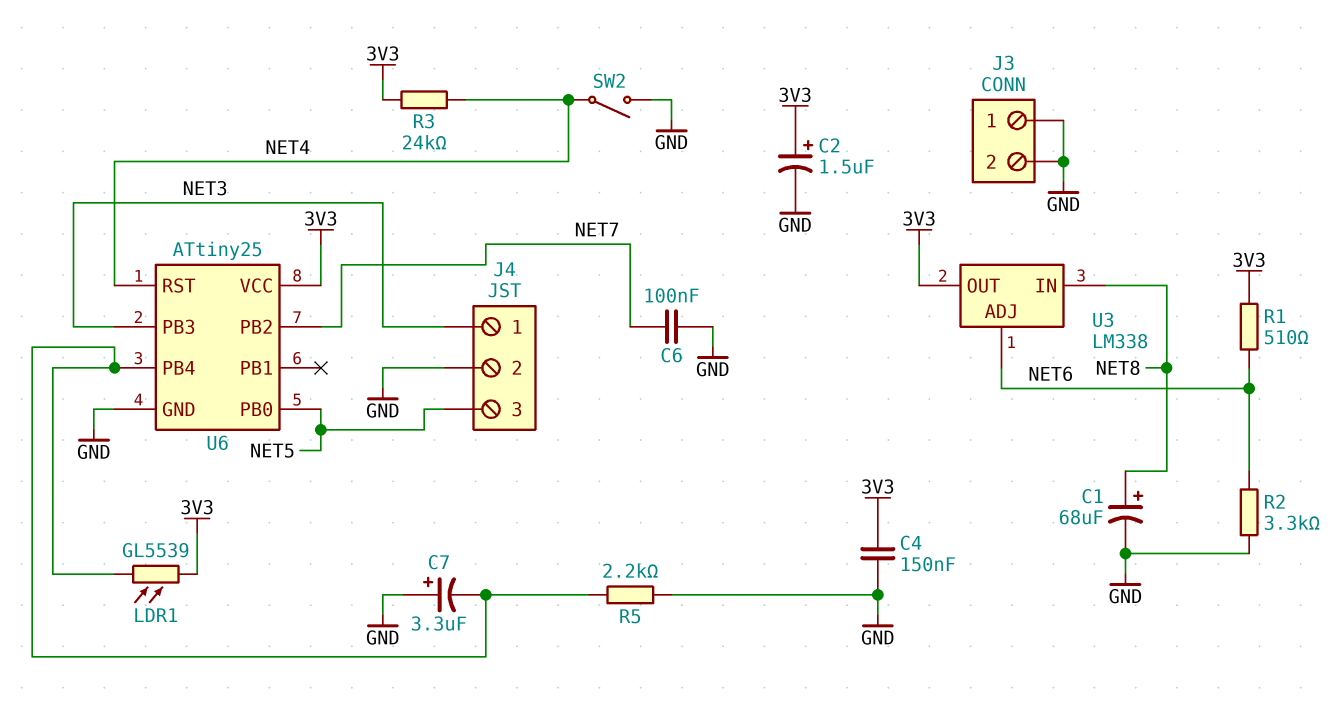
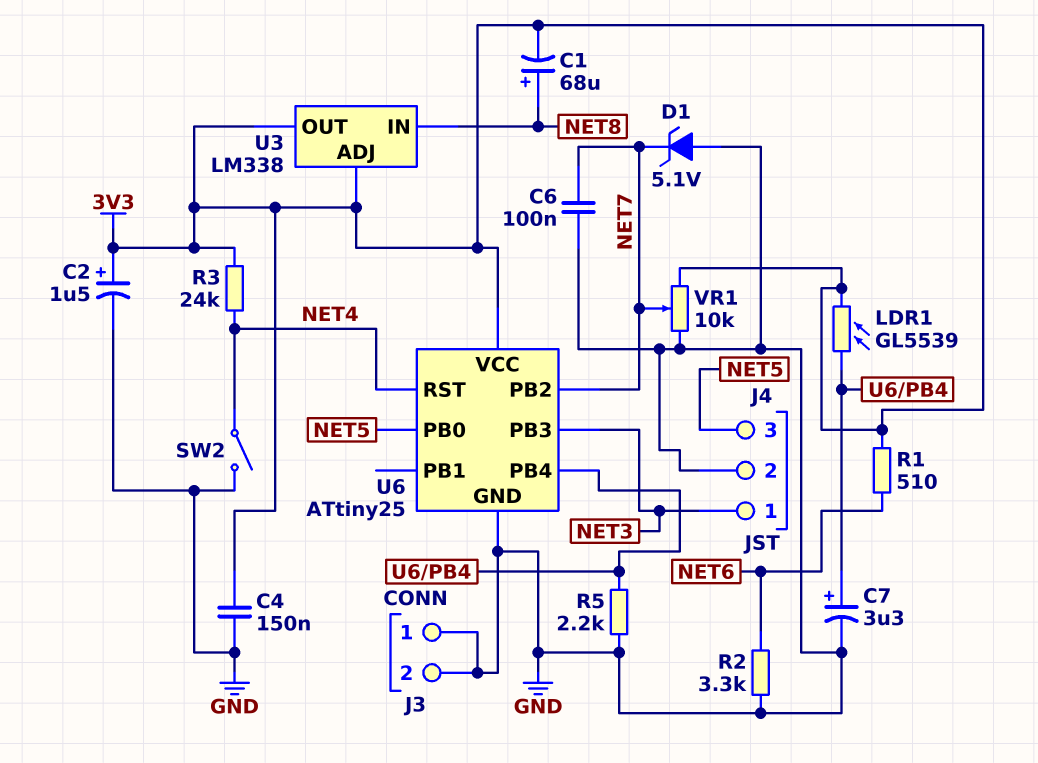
C1: 68uF (plus NET8, minus GND) -> 68uF (plus NET8, minus 3V3)
C7: 3.3uF (plus GND, minus U6/PB4) -> 3.3uF (plus U6/PB4, minus GND)
D1: none -> zener 5.1V (A GND, K NET7)
U3 pin ADJ: NET6 -> 3V3
VR1: none -> 10k (3V3, GND, wiper NET7)

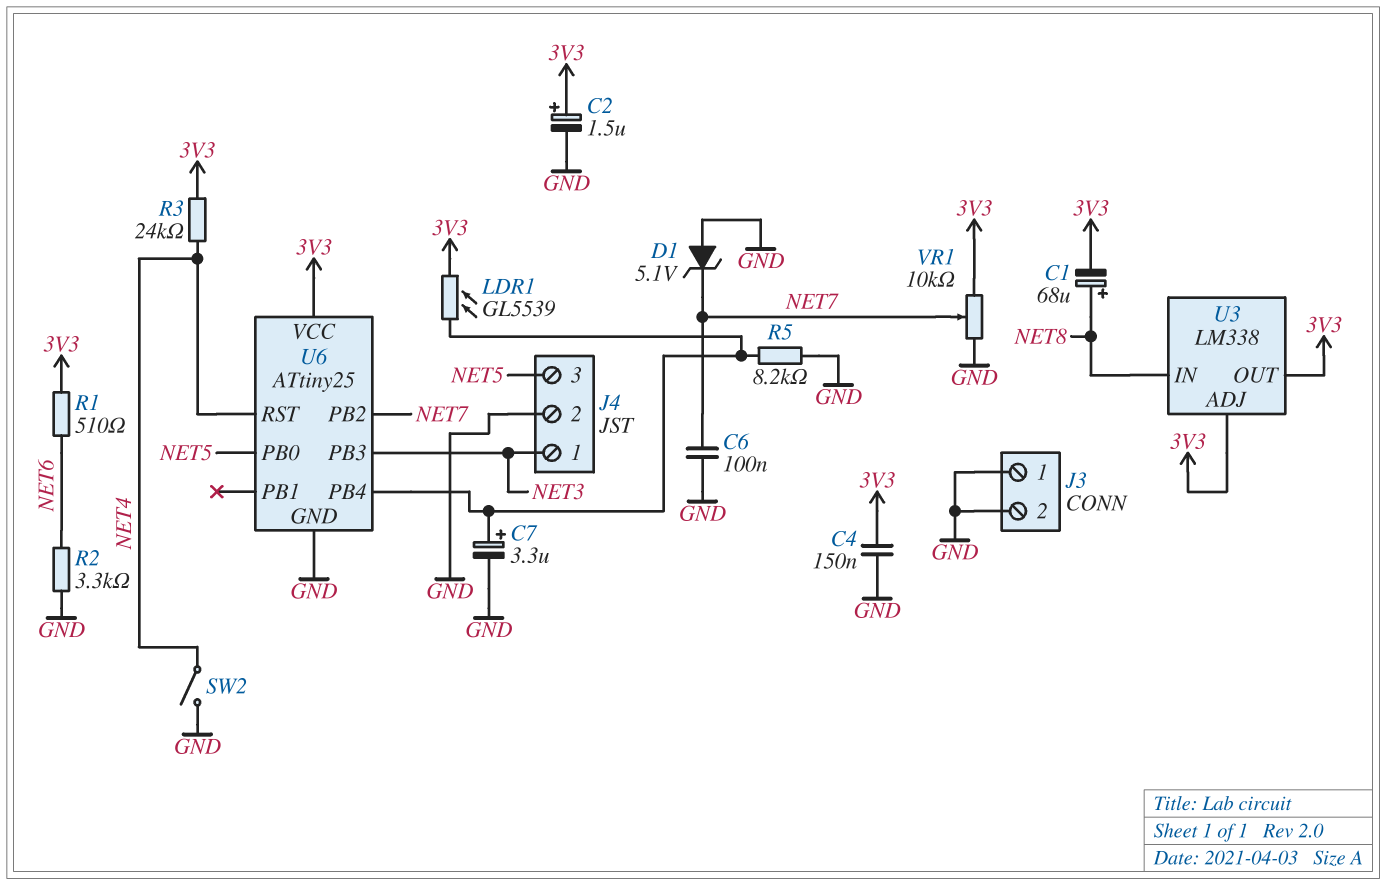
R5: 2.2k (GND, U6/PB4) -> 8.2k (GND, U6/PB4)

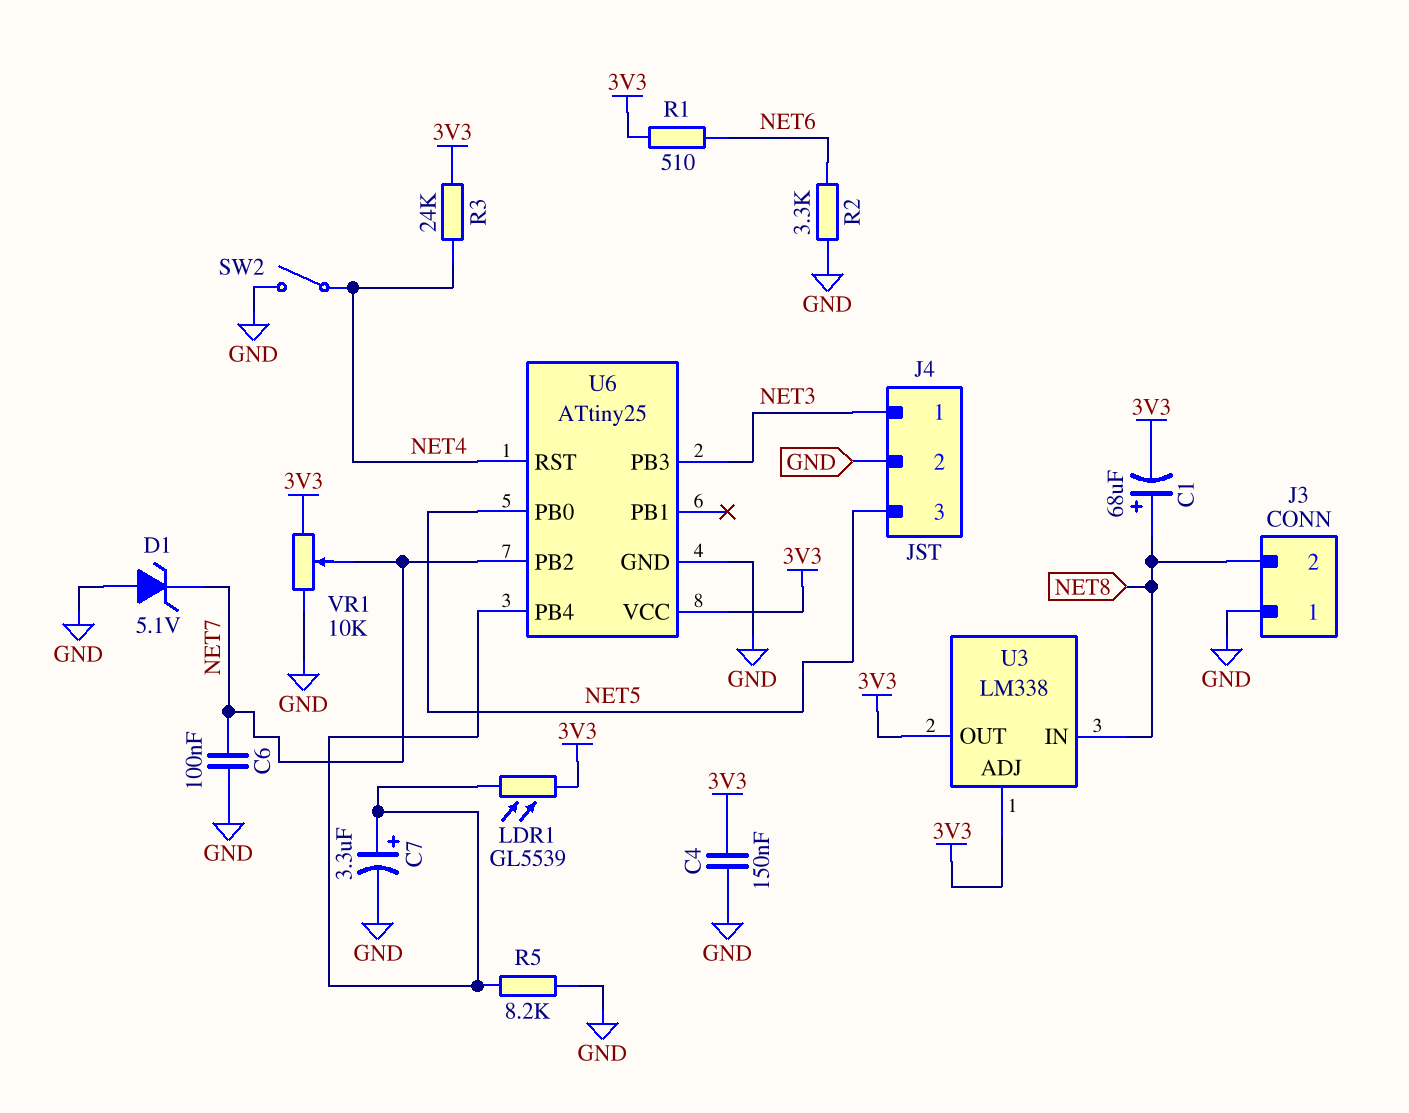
C2: 1.5uF (plus 3V3, minus GND) -> none
J3 pin 2: GND -> NET8

